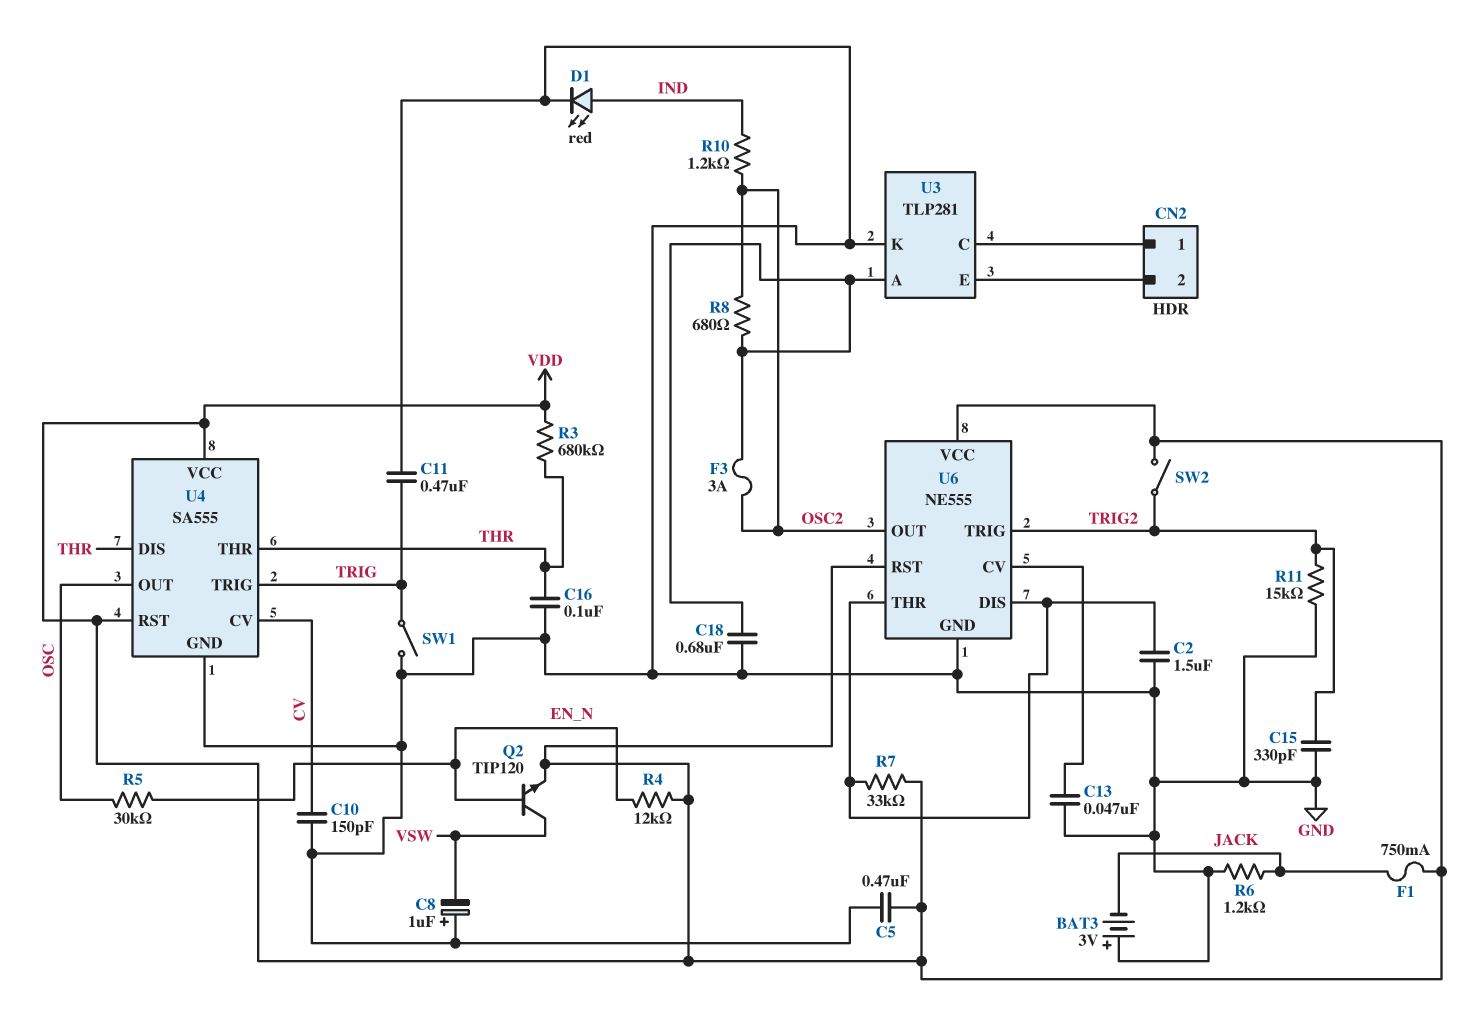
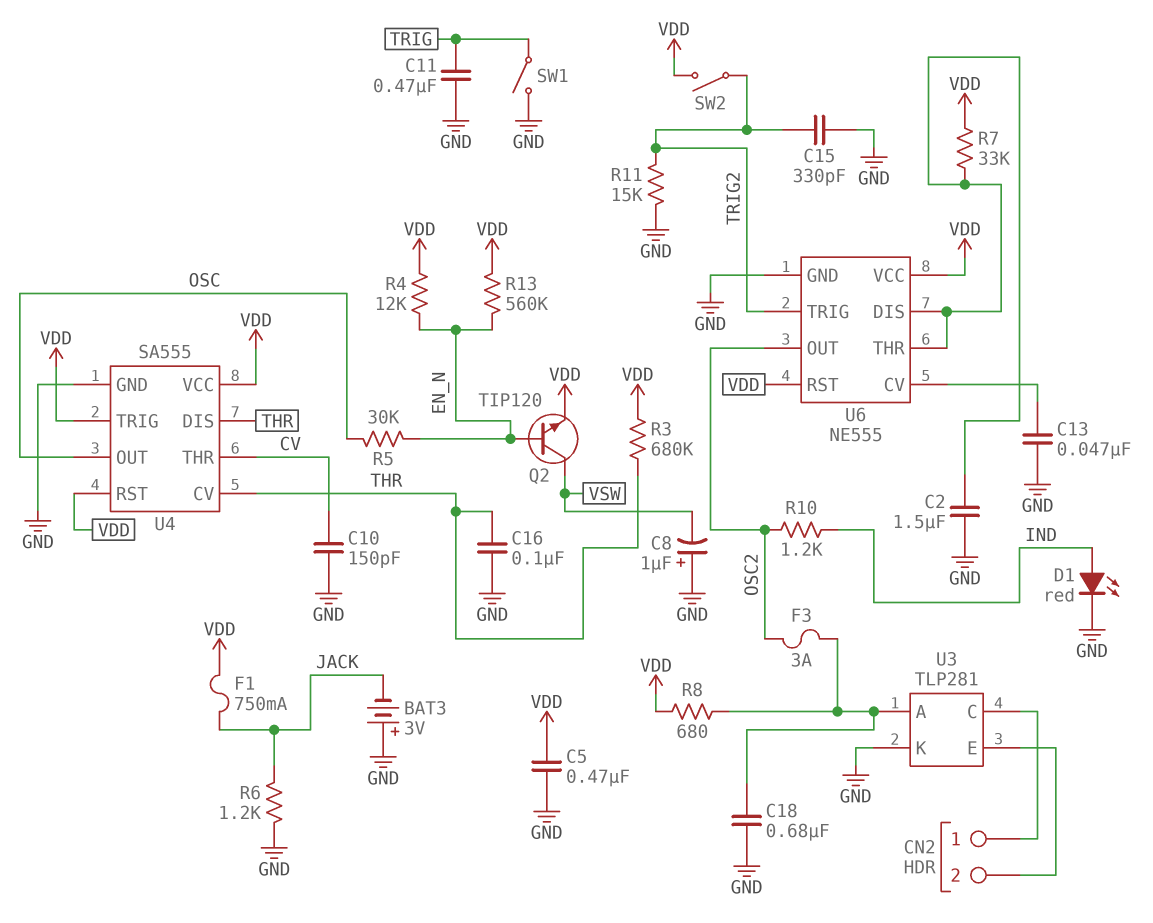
R8: 680 (OSC2, U3/A) -> 680 (U3/A, VDD)
R13: none -> 560k (EN_N, VDD)
U4 pin CV: CV -> THR
U4 pin THR: THR -> CV
U4 pin TRIG: TRIG -> VDD

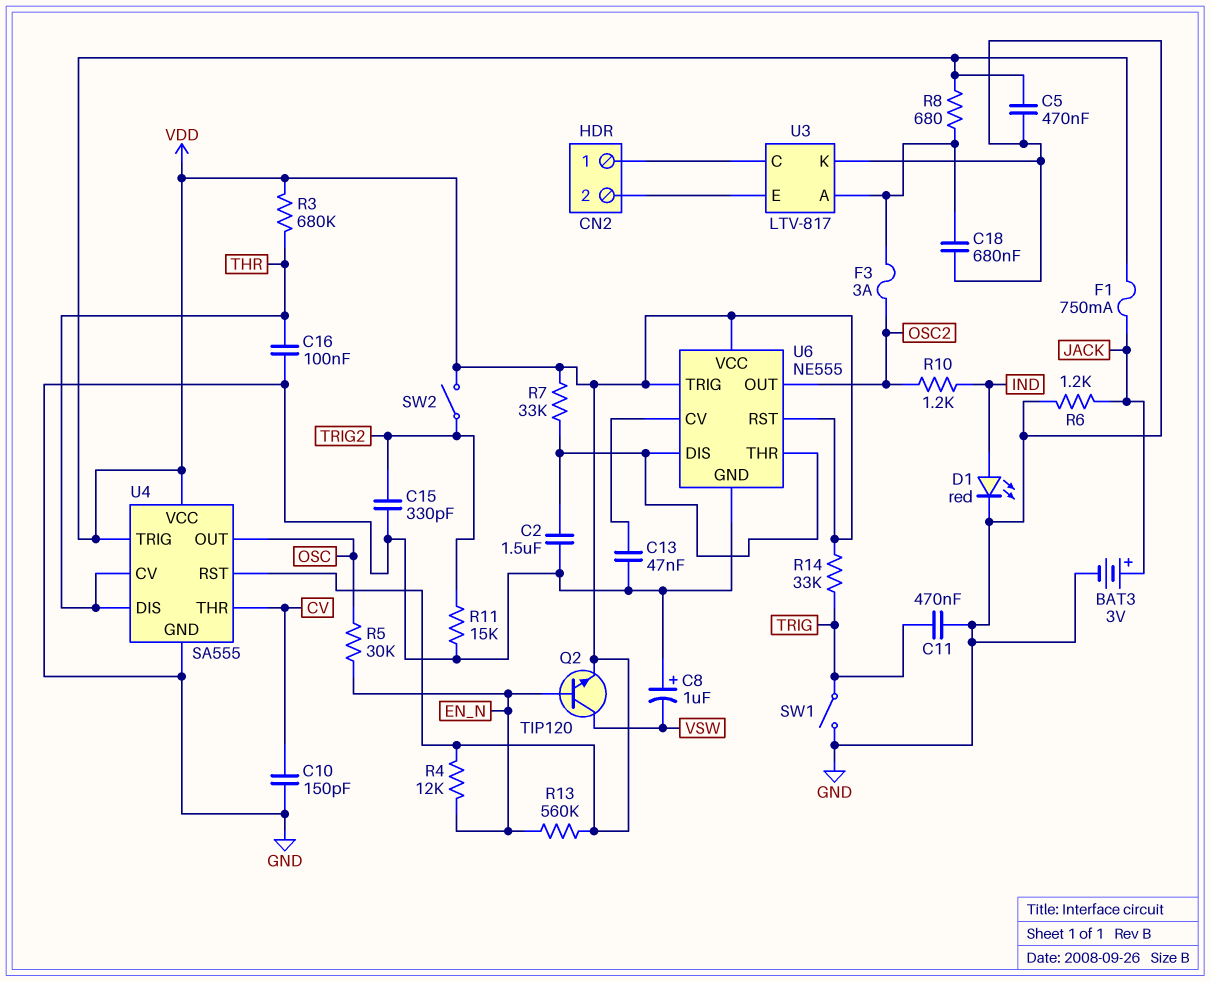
BAT3: 3V (plus GND, minus JACK) -> 3V (plus JACK, minus GND)
R14: none -> 33k (TRIG, VDD)
U3: TLP281 -> LTV-817
U6 pin TRIG: TRIG2 -> VDD

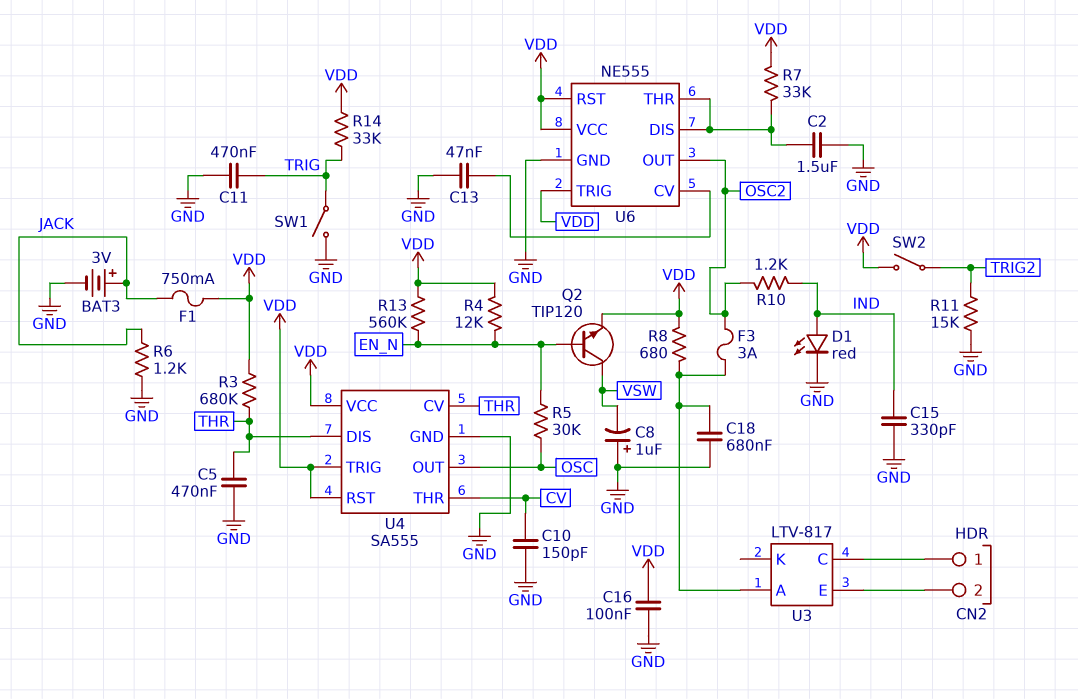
C5: 470nF (GND, VDD) -> 470nF (GND, THR)
C15: 330pF (GND, TRIG2) -> 330pF (GND, IND)
C16: 100nF (GND, THR) -> 100nF (GND, VDD)
U3 pin K: GND -> none

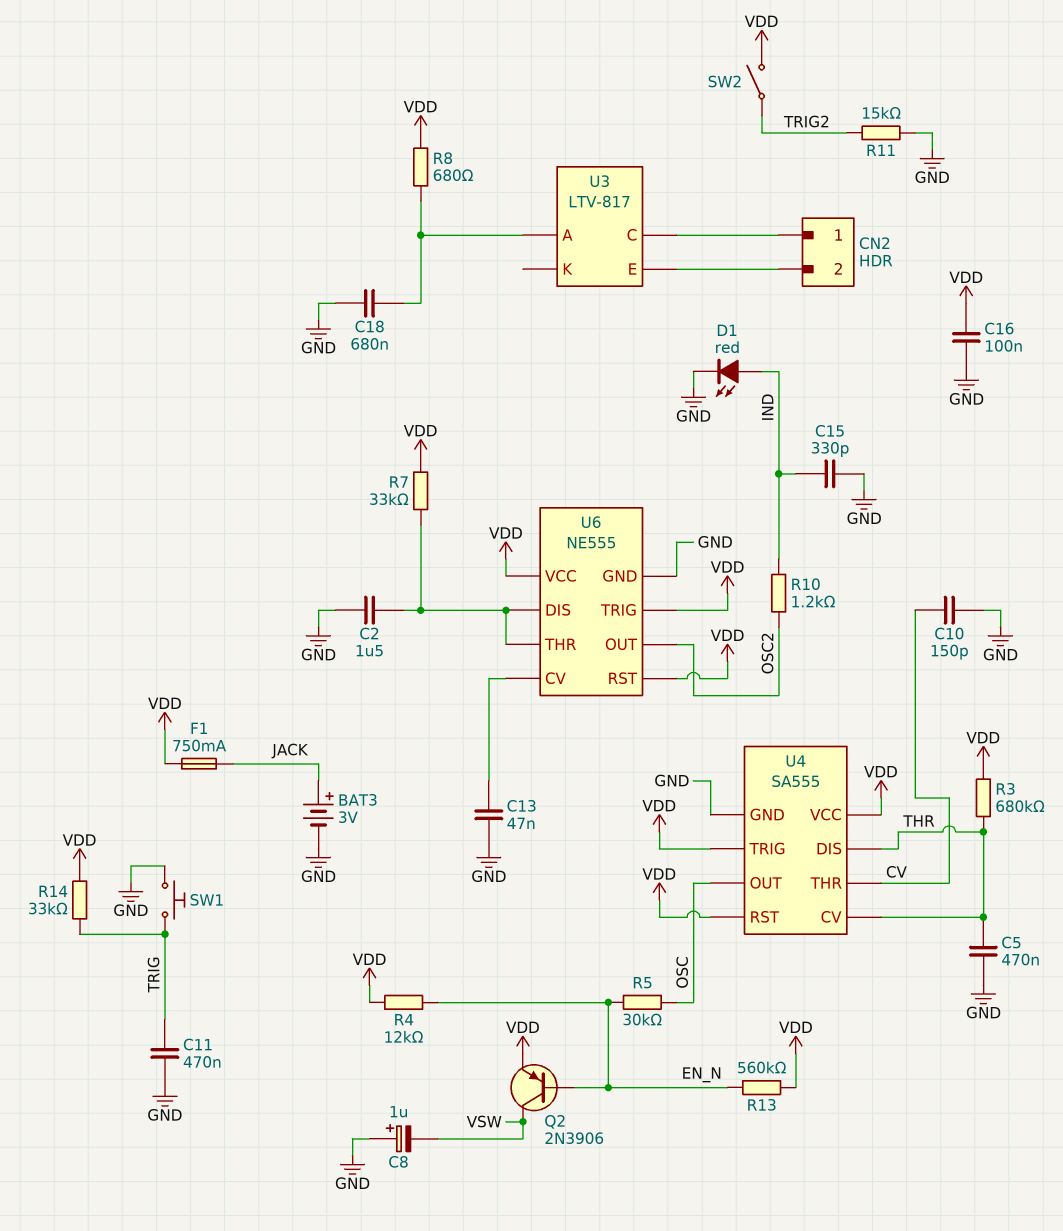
F3: 3A (OSC2, U3/A) -> none
Q2: NPN TIP120 (B EN_N, C VSW, E VDD) -> PNP 2N3906 (B EN_N, C VSW, E VDD)
R6: 1.2k (GND, JACK) -> none
SW1: switch (GND, TRIG) -> button (GND, TRIG)

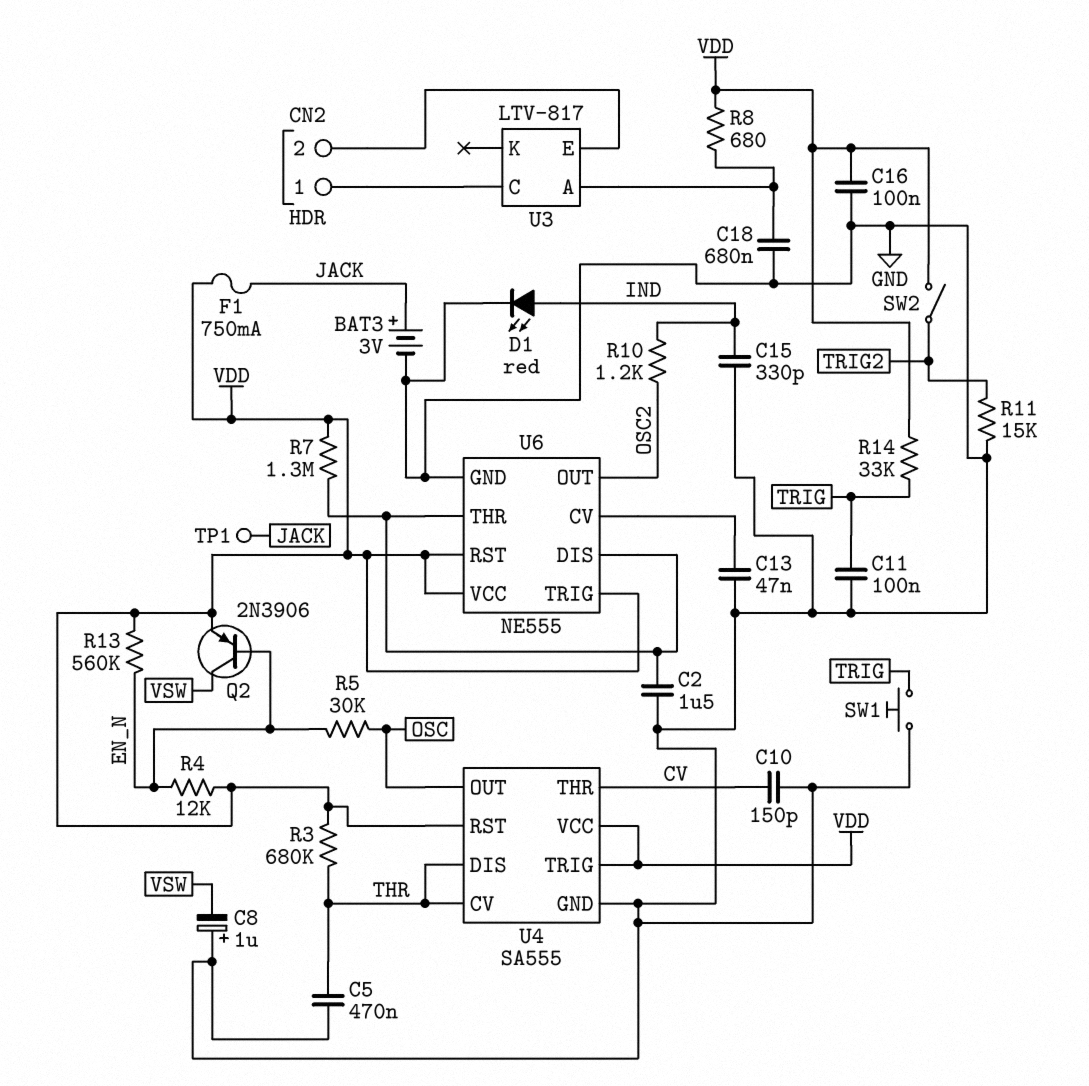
C11: 470nF (GND, TRIG) -> 100nF (GND, TRIG)
R7: 33k (U6/DIS, VDD) -> 1.3M (U6/DIS, VDD)
TP1: none -> test point (JACK)

